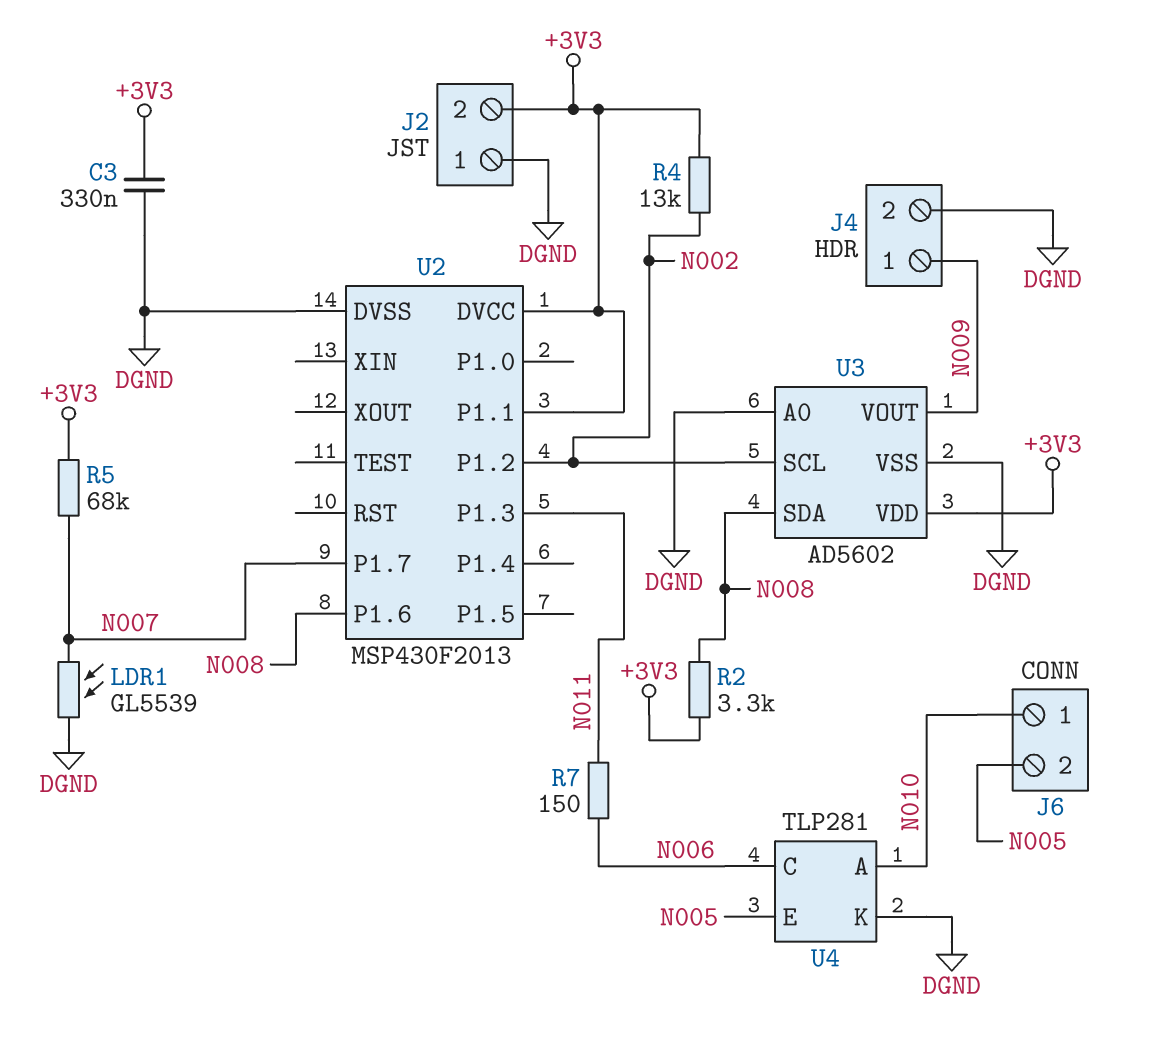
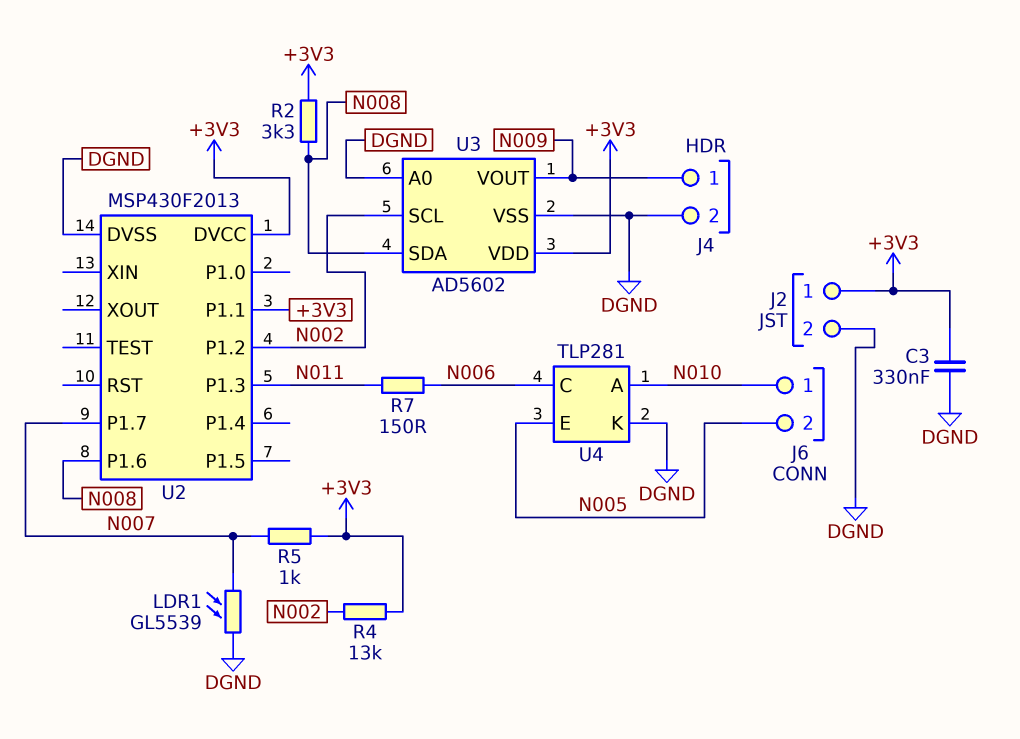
J2 pin 1: DGND -> +3V3
J2 pin 2: +3V3 -> DGND
R5: 68k (+3V3, N007) -> 1k (+3V3, N007)

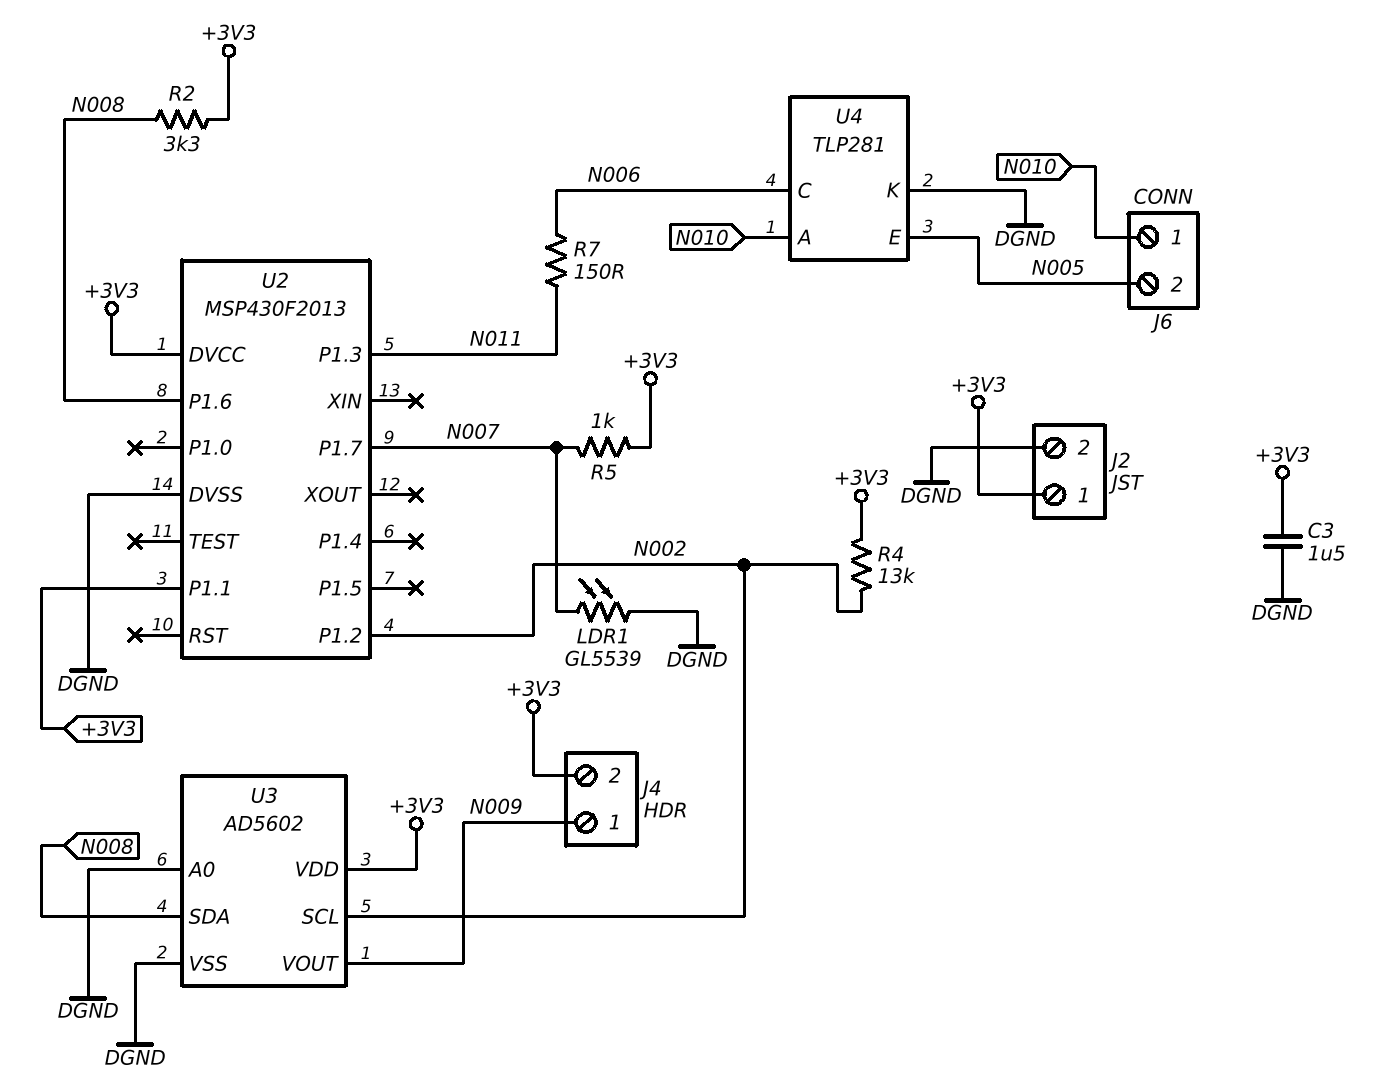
C3: 330nF (+3V3, DGND) -> 1.5uF (+3V3, DGND)
J4 pin 2: DGND -> +3V3

